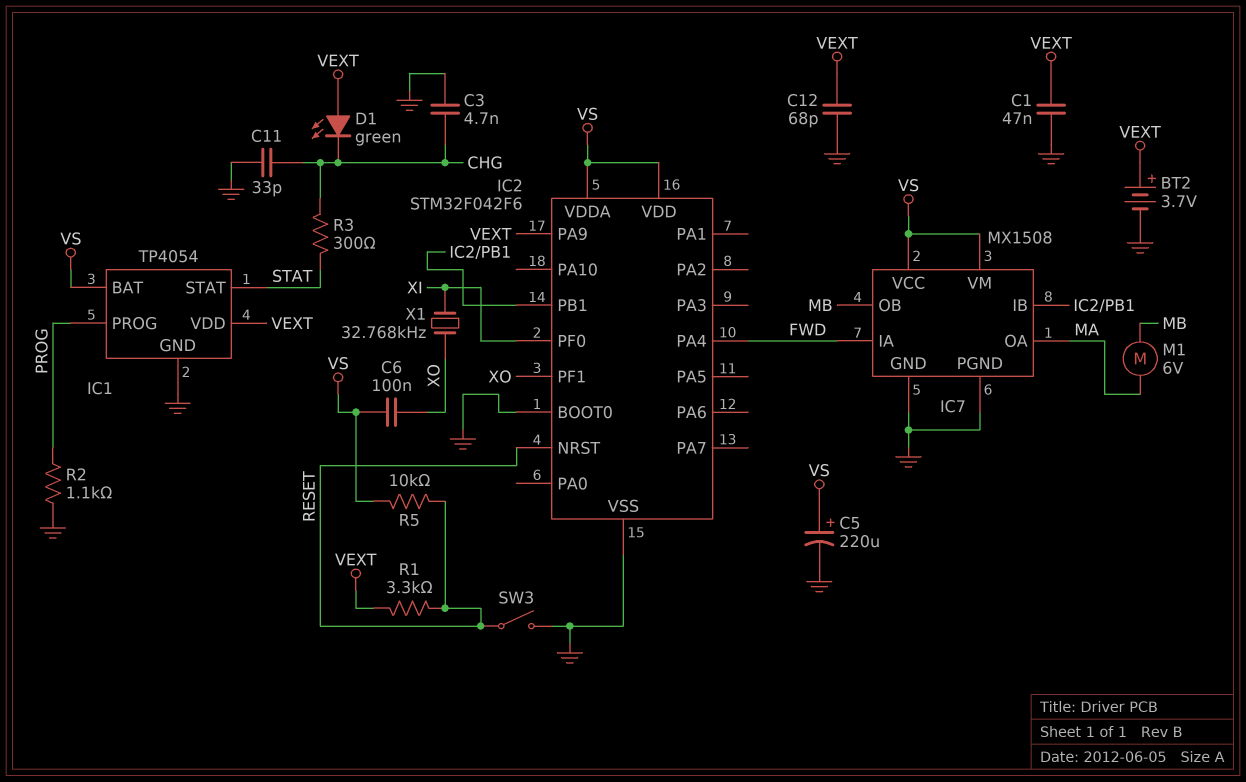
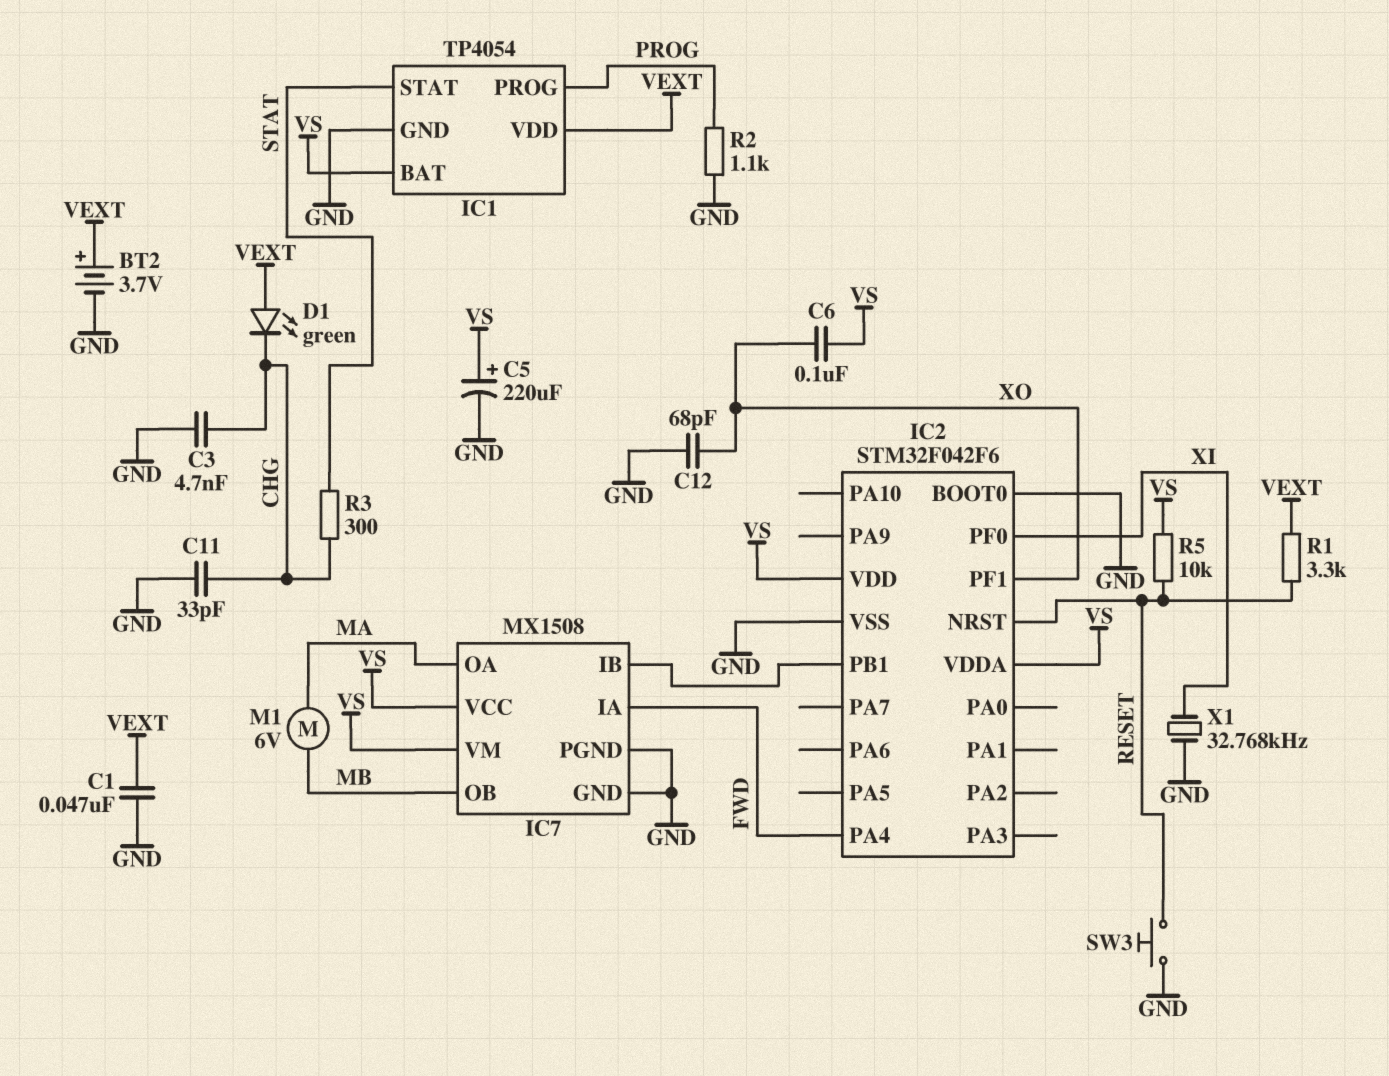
C12: 68pF (GND, VEXT) -> 68pF (GND, XO)
IC2 pin PA9: VEXT -> none
SW3: switch (GND, RESET) -> button (GND, RESET)
X1: 32.768kHz (XI, XO) -> 32.768kHz (GND, XI)

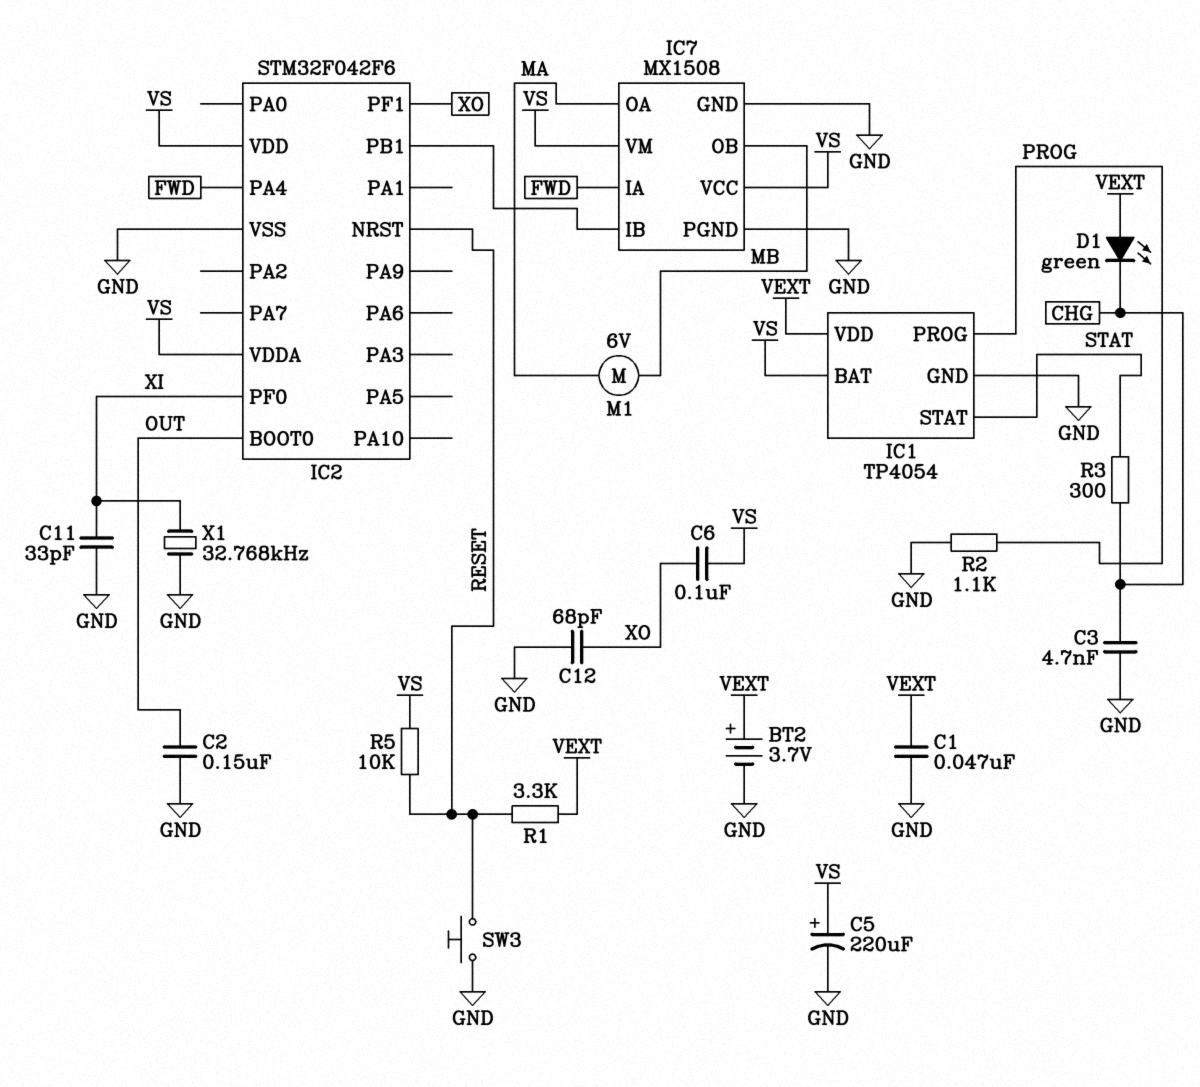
C2: none -> 150nF (GND, OUT)
C11: 33pF (CHG, GND) -> 33pF (GND, XI)
IC2 pin BOOT0: GND -> OUT

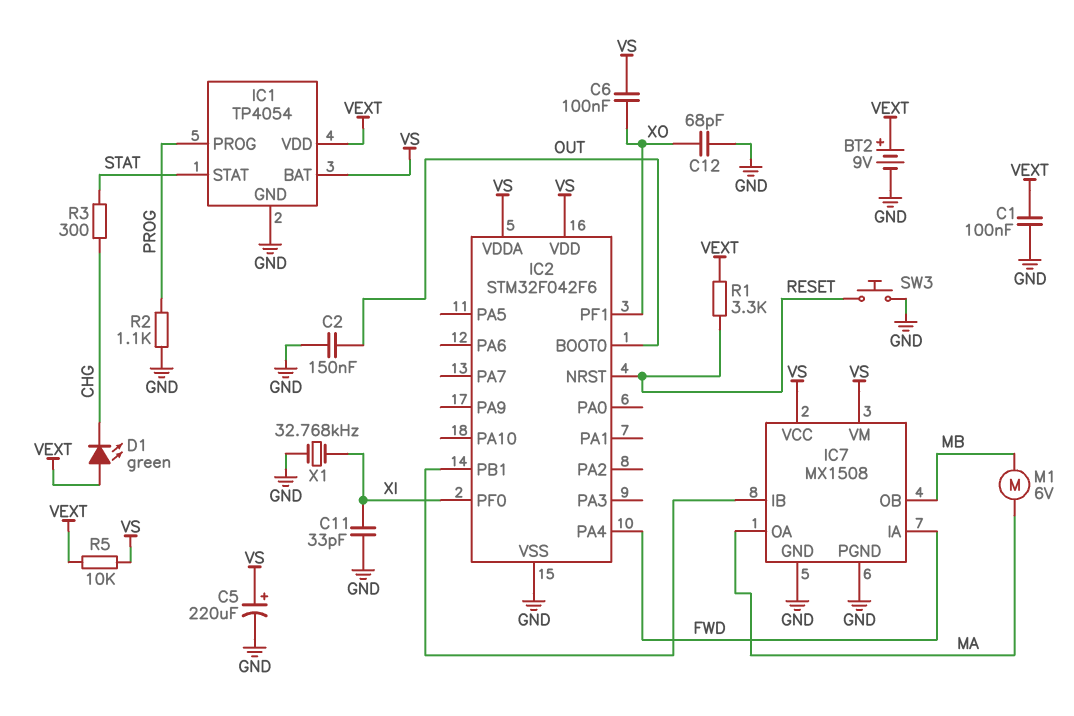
BT2: 3.7V (plus VEXT, minus GND) -> 9V (plus VEXT, minus GND)
C1: 47nF (GND, VEXT) -> 100nF (GND, VEXT)
C3: 4.7nF (CHG, GND) -> none
R5: 10k (RESET, VS) -> 10k (VEXT, VS)

